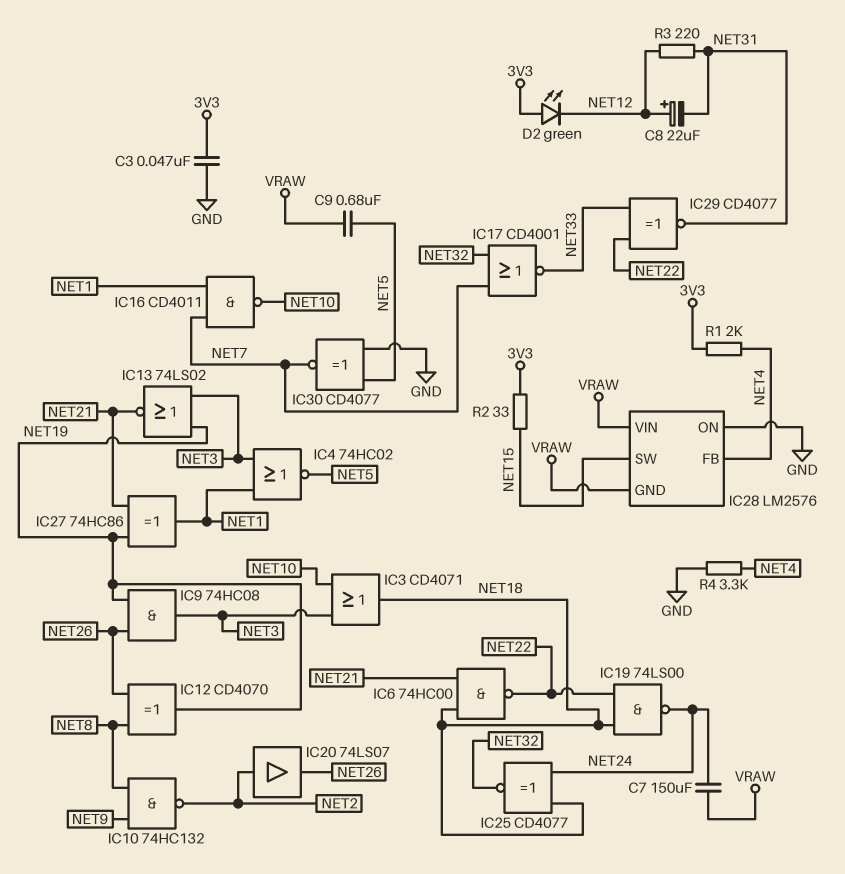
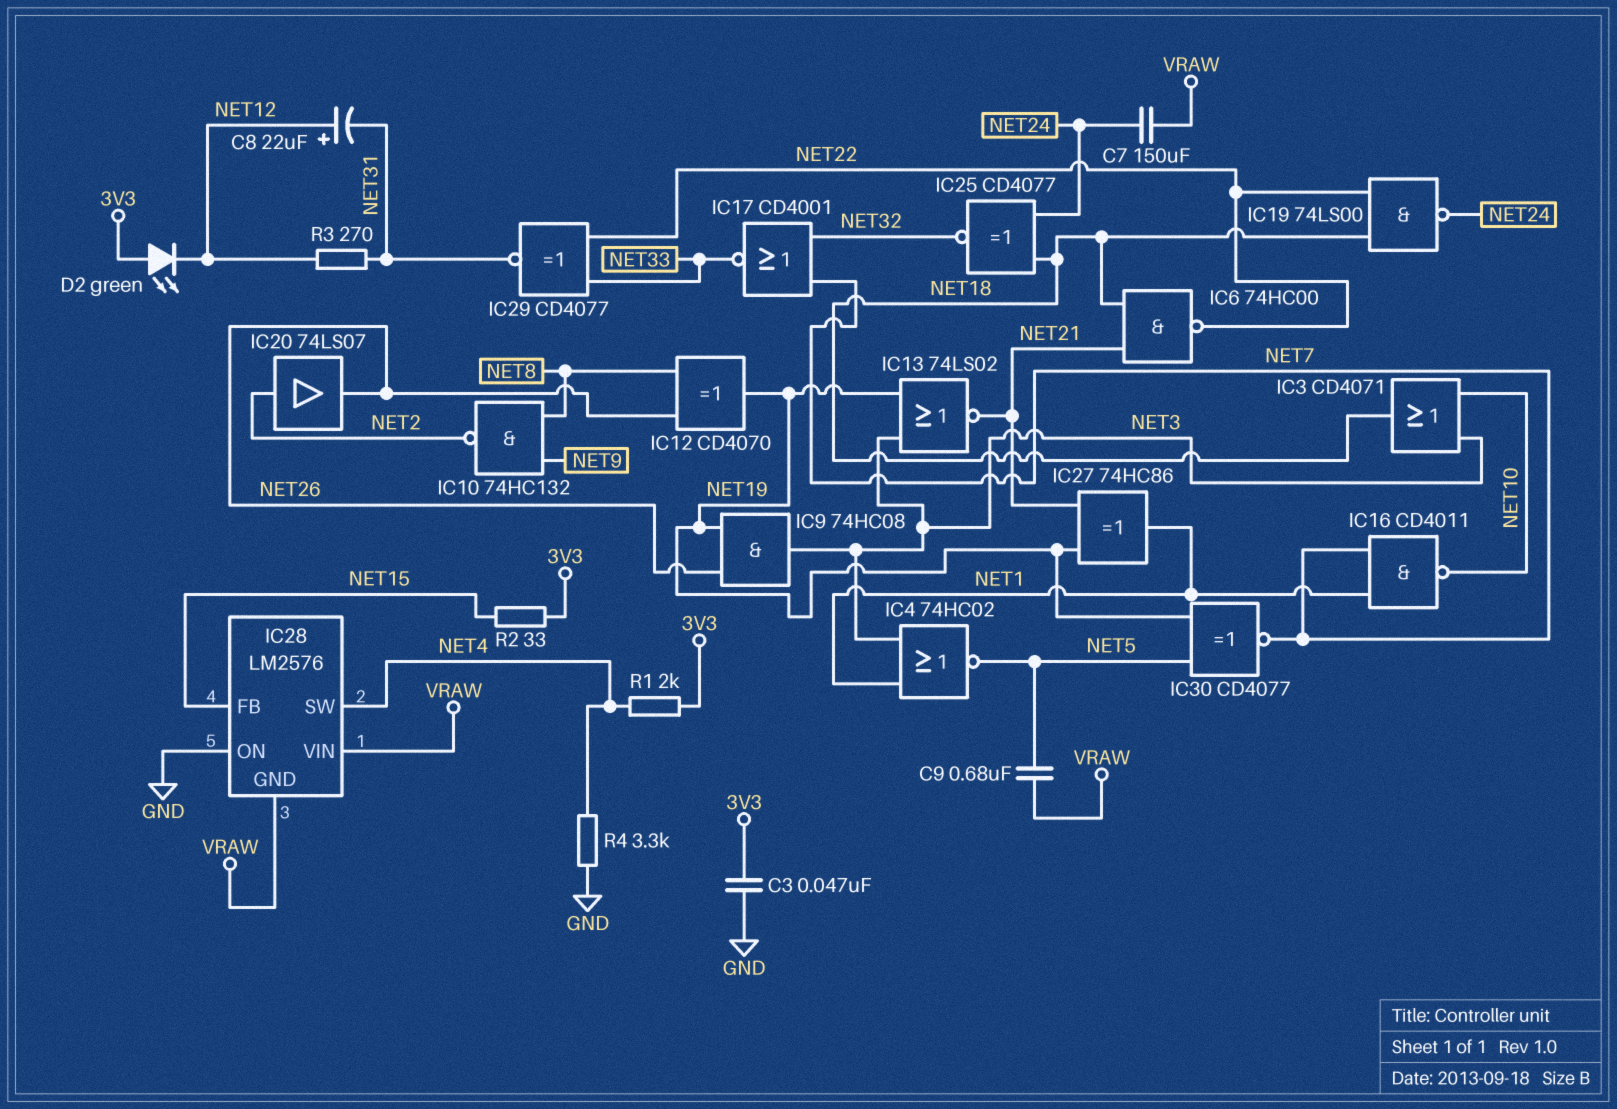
IC28 pin FB: NET4 -> NET15
IC28 pin SW: NET15 -> NET4
IC30: XNOR CD4077 (in GND, in NET5, out NET7) -> XNOR CD4077 (in NET5, in NET19, out NET7)
R3: 220 (NET12, NET31) -> 270 (NET12, NET31)

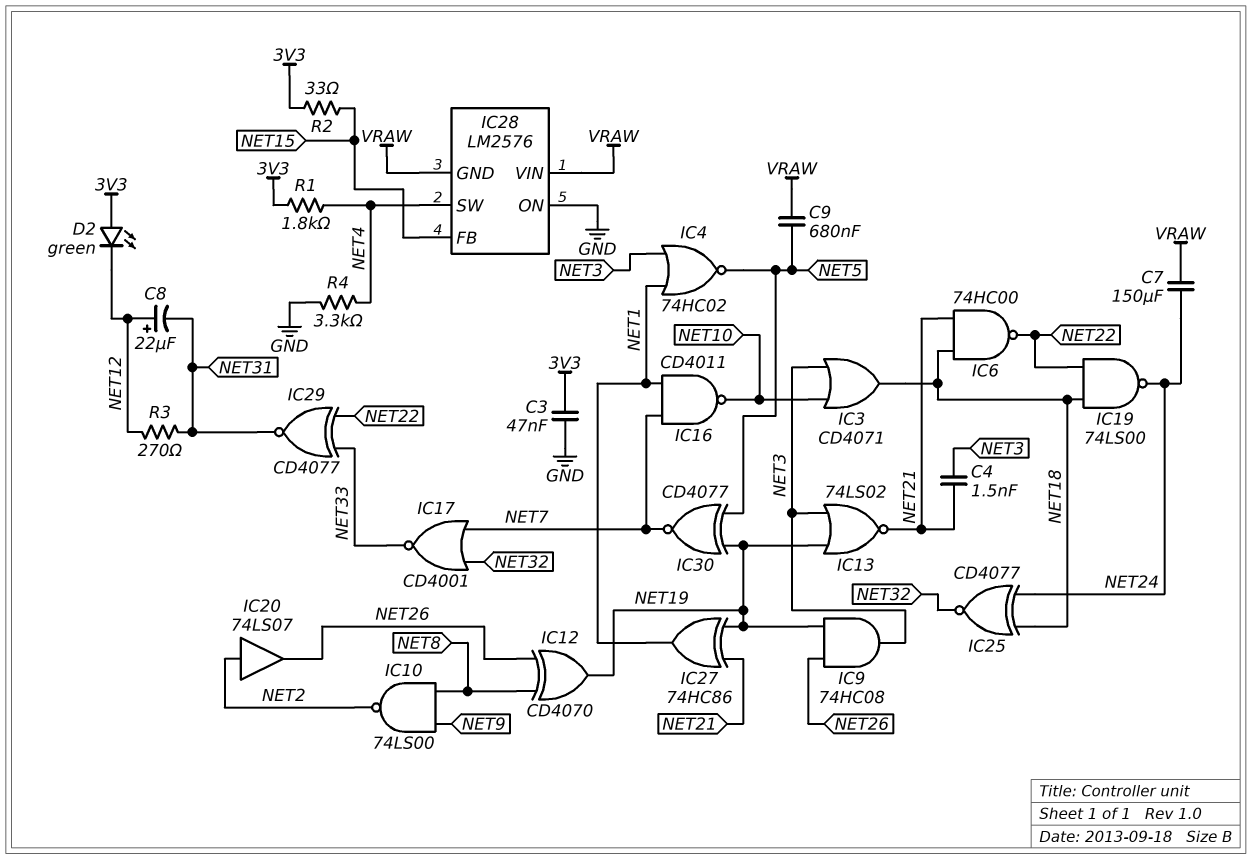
C4: none -> 1.5nF (NET3, NET21)
IC10: NAND 74HC132 (in NET8, in NET9, out NET2) -> NAND 74LS00 (in NET8, in NET9, out NET2)
R1: 2k (3V3, NET4) -> 1.8k (3V3, NET4)

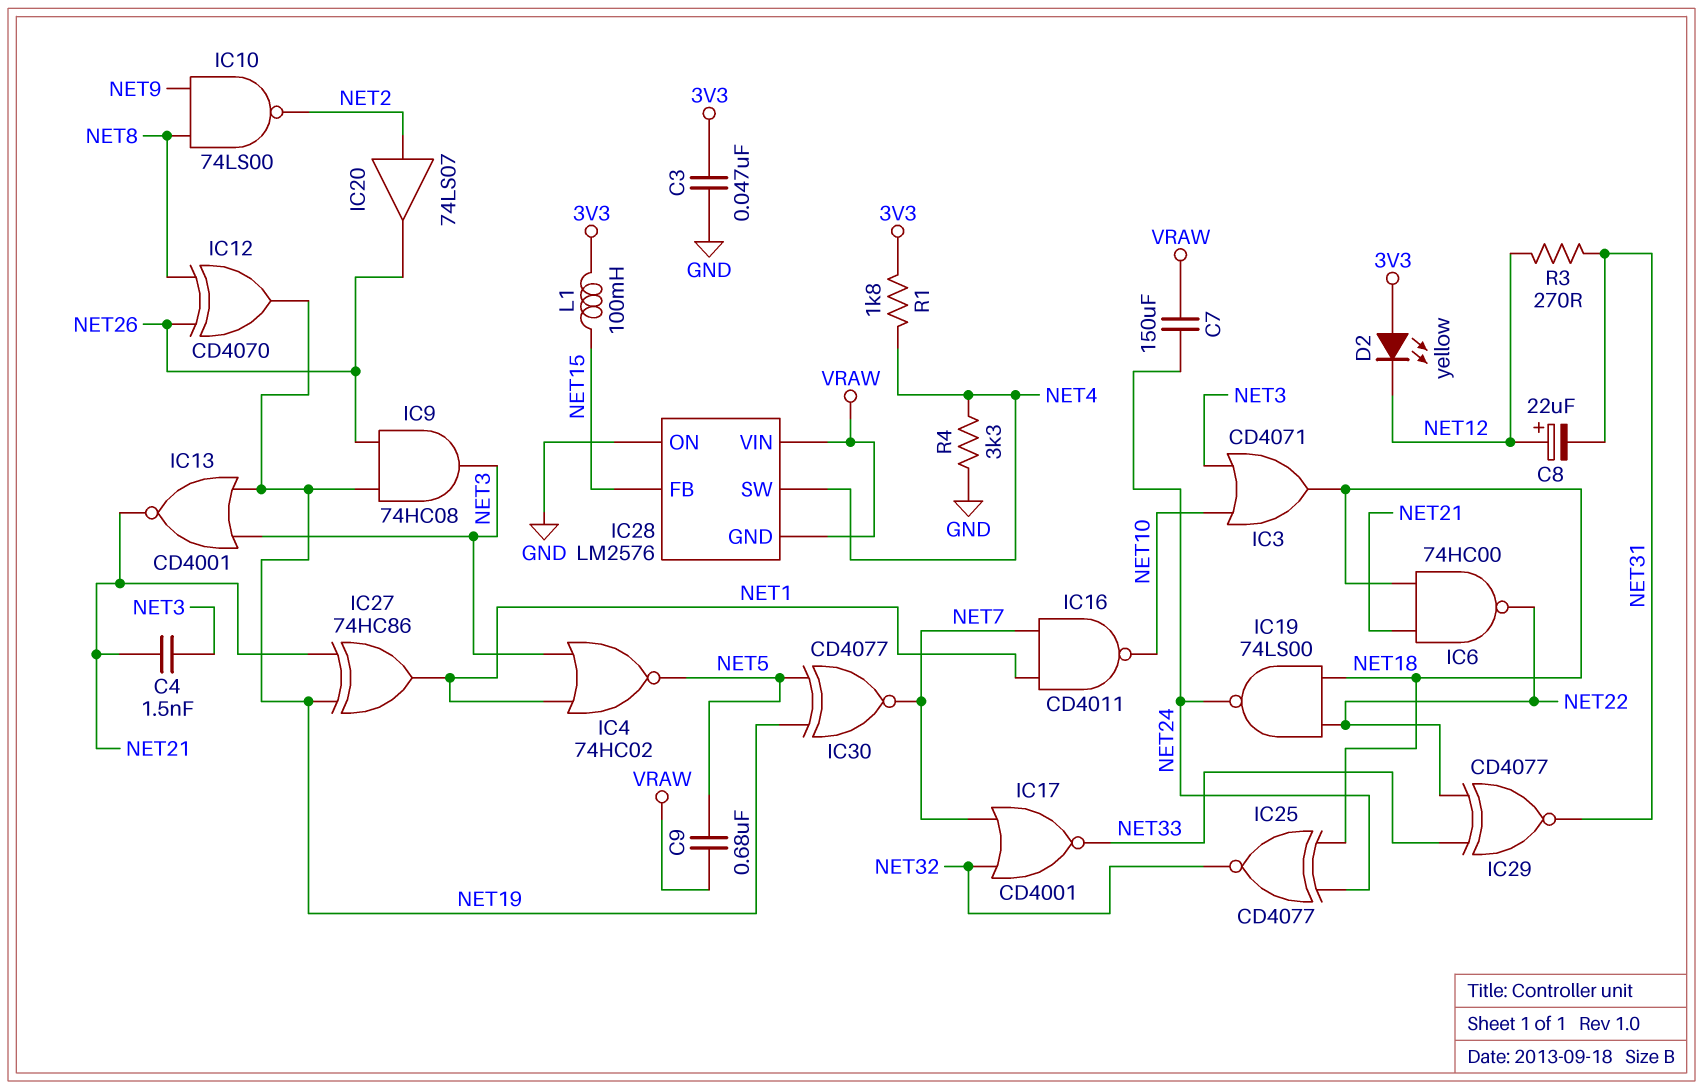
D2: LED green (A 3V3, K NET12) -> LED yellow (A 3V3, K NET12)
IC13: NOR 74LS02 (in NET3, in NET19, out NET21) -> NOR CD4001 (in NET3, in NET19, out NET21)
L1: none -> 100mH (3V3, NET15)
R2: 33 (3V3, NET15) -> none

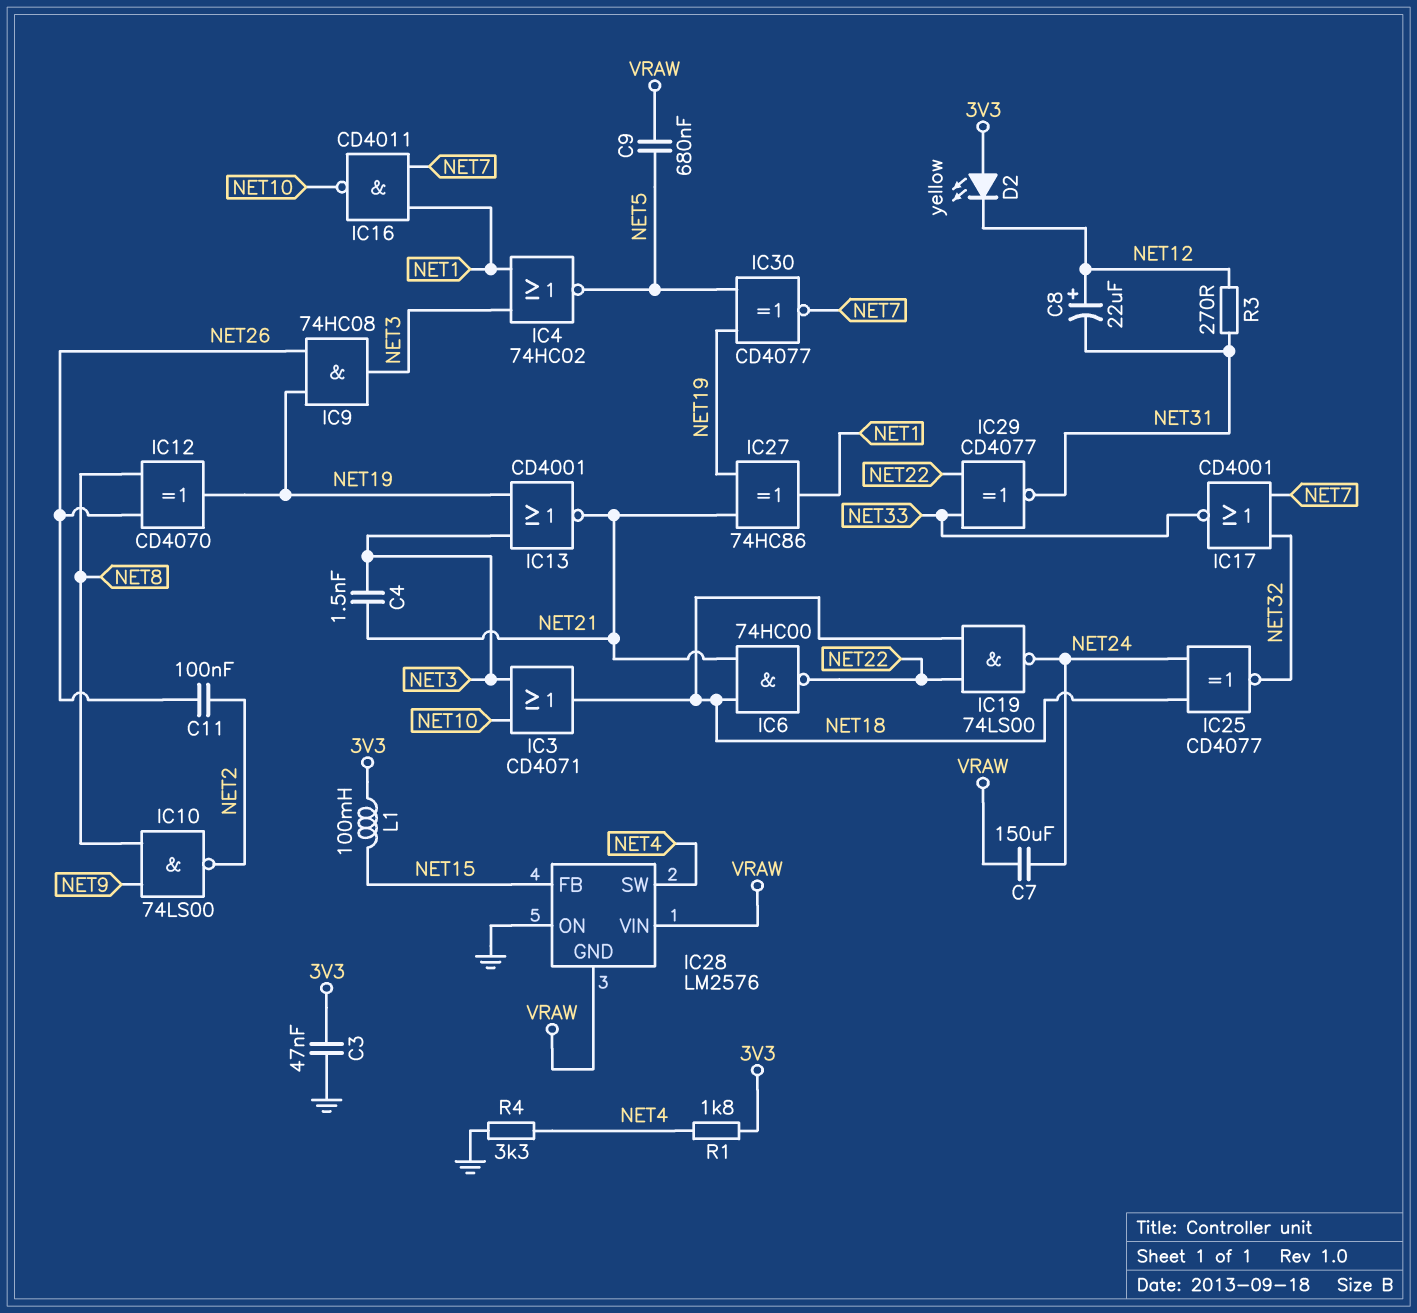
C11: none -> 100nF (NET2, NET26)
IC20: buffer 74LS07 (in NET2, out NET26) -> none

